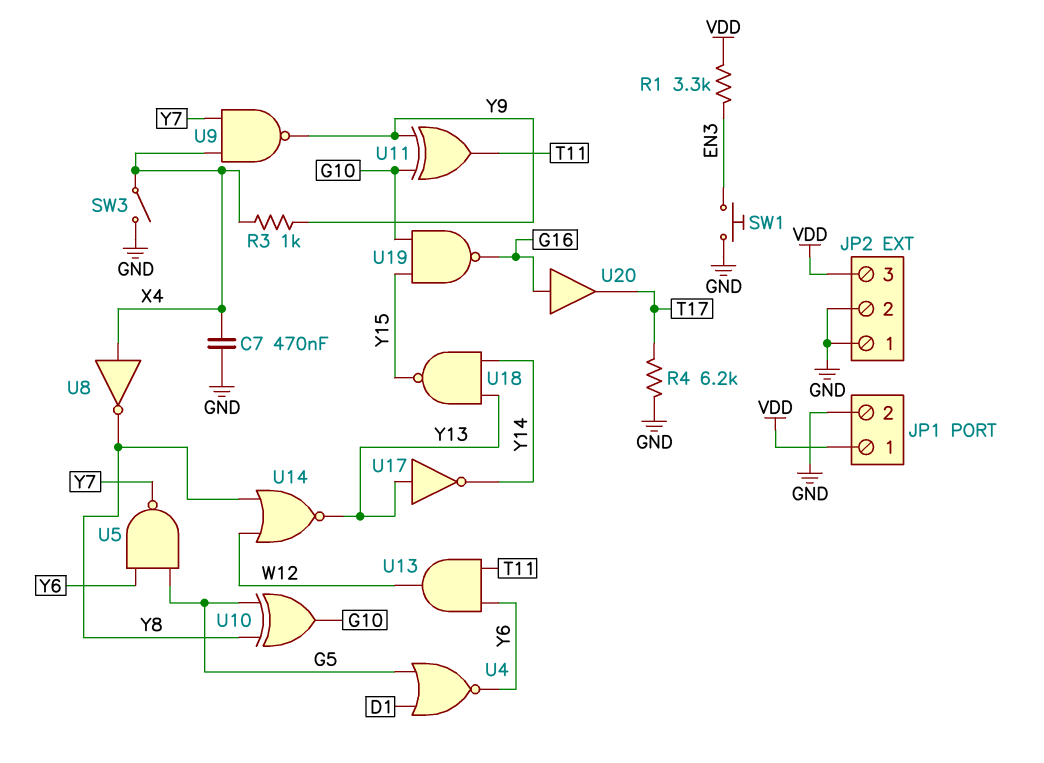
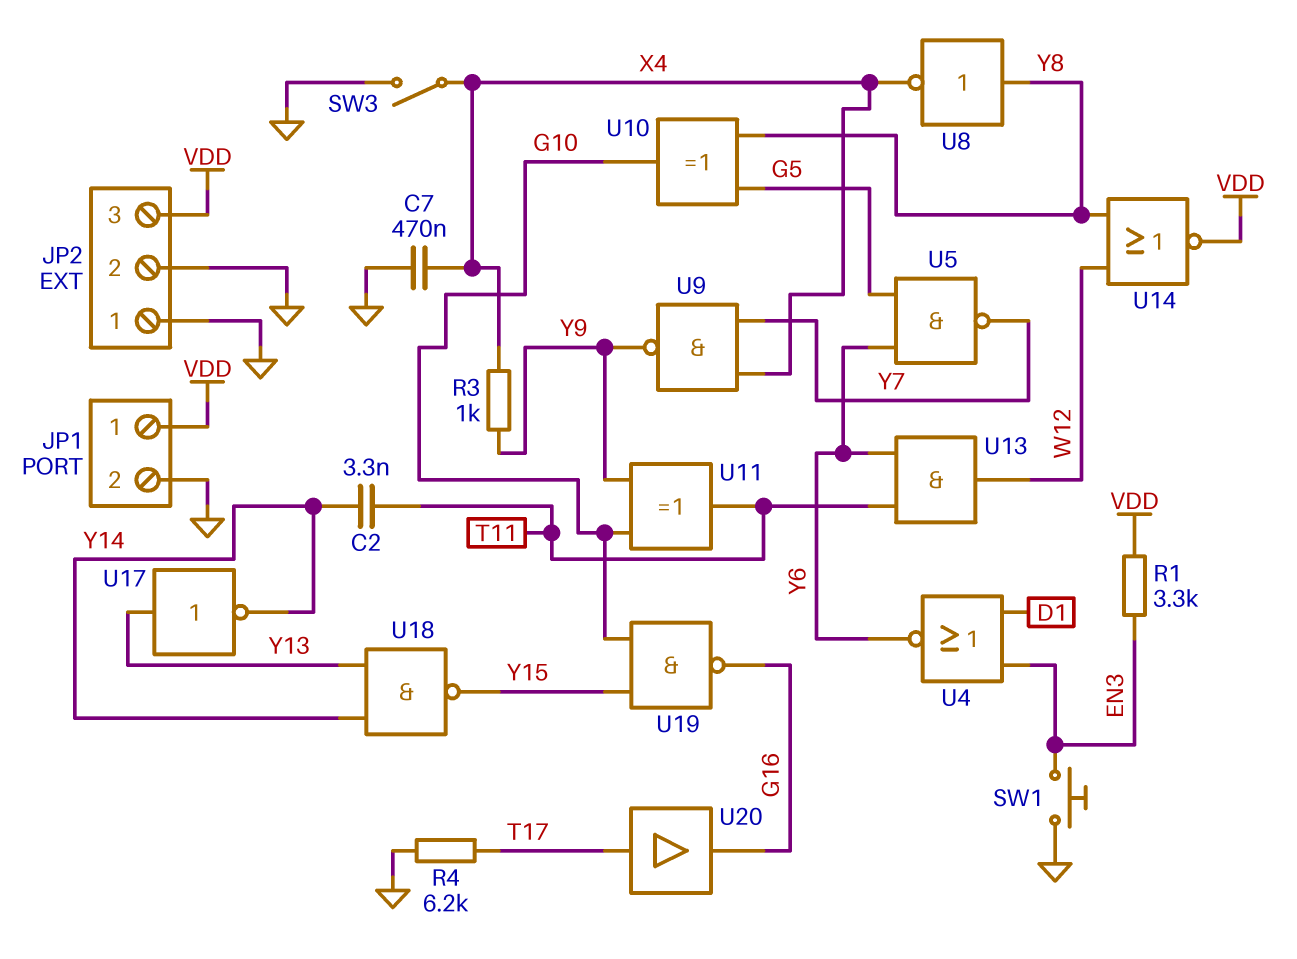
C2: none -> 3.3nF (T11, Y14)
U4: NOR (in D1, in G5, out Y6) -> NOR (in D1, in EN3, out Y6)
U8: NOT (in X4, out Y8) -> NOT (in Y8, out X4)
U14: NOR (in W12, in Y8, out Y13) -> NOR (in W12, in Y8, out VDD)
U20: buffer (in G16, out T17) -> buffer (in T17, out G16)

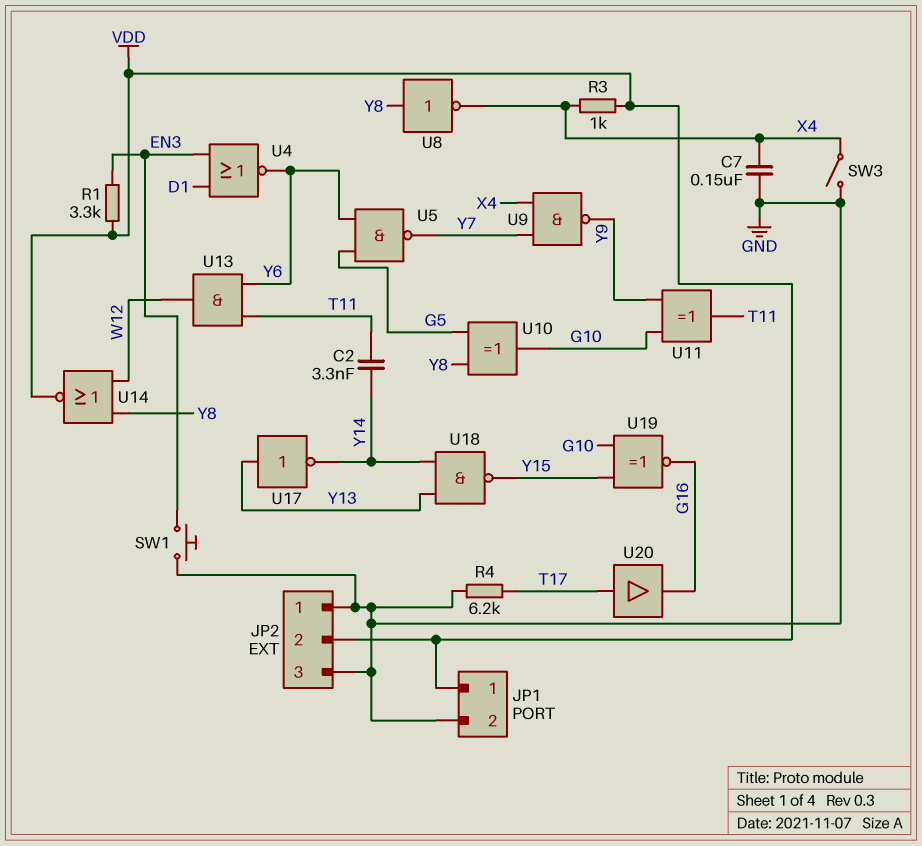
C7: 470nF (GND, X4) -> 150nF (GND, X4)
JP2 pin 2: GND -> VDD
JP2 pin 3: VDD -> GND
R3: 1k (X4, Y9) -> 1k (VDD, X4)
U19: NAND (in G10, in Y15, out G16) -> XNOR (in G10, in Y15, out G16)

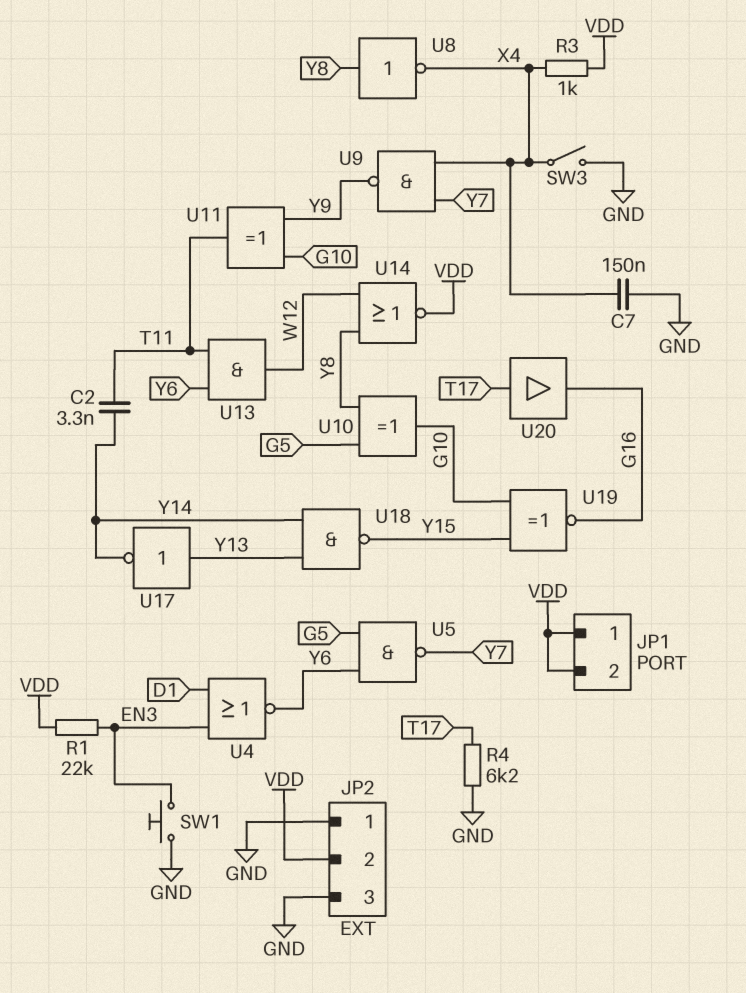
JP1 pin 2: GND -> VDD
R1: 3.3k (EN3, VDD) -> 22k (EN3, VDD)

